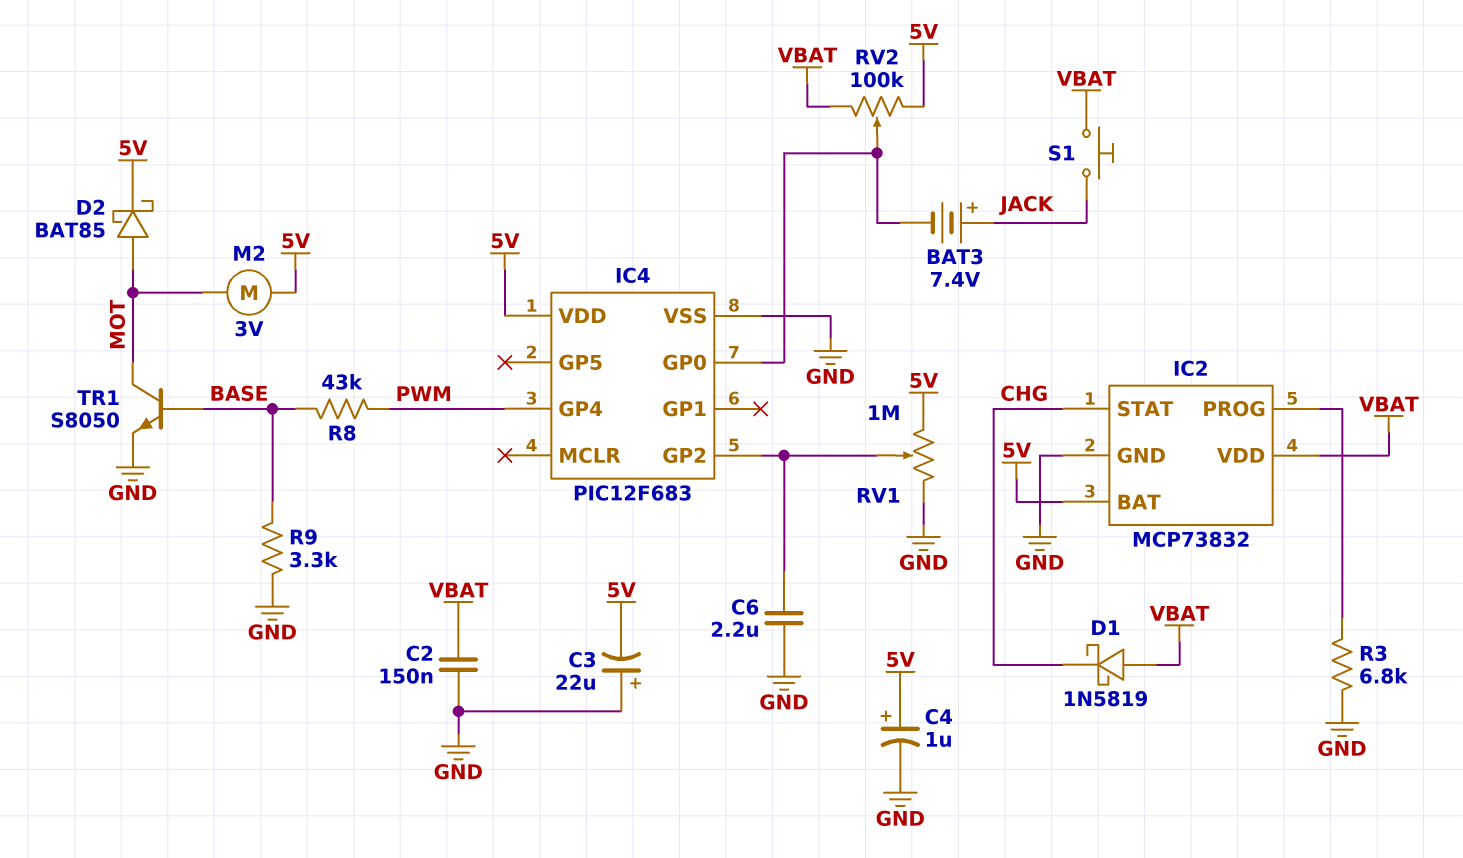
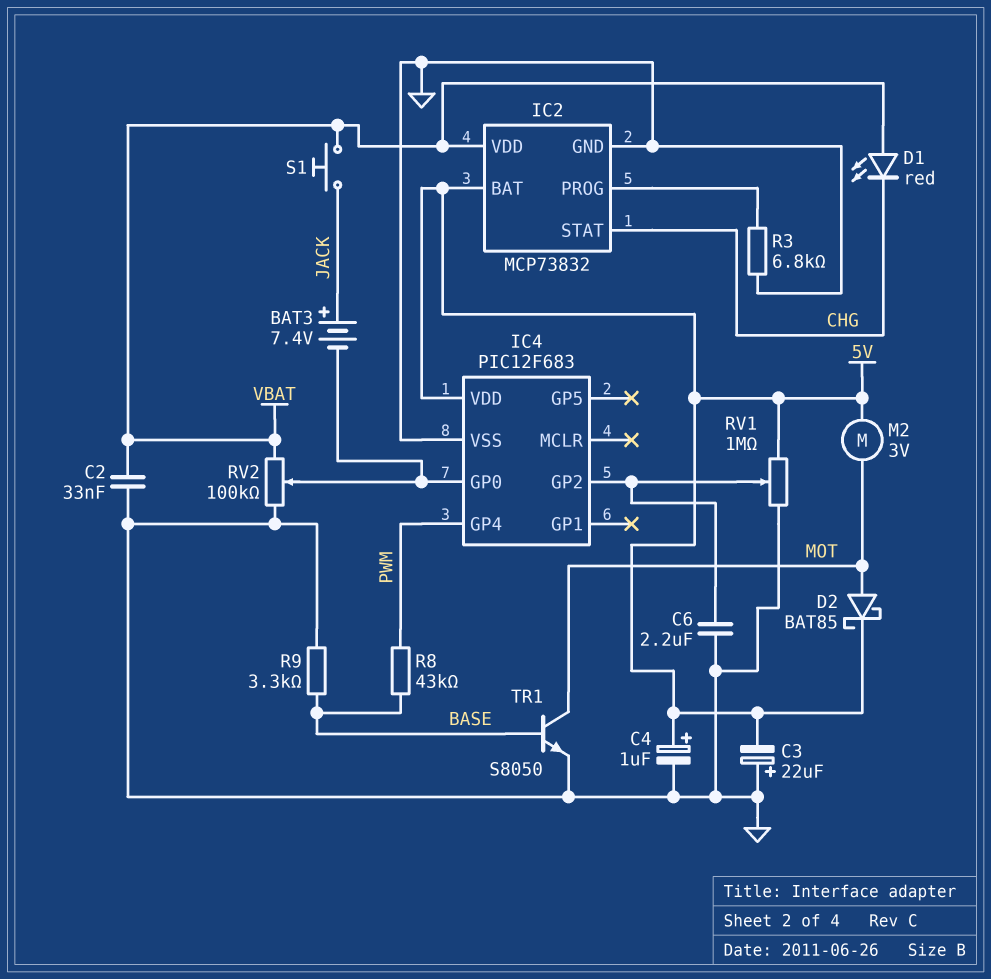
C2: 150nF (GND, VBAT) -> 33nF (GND, VBAT)
D1: schottky 1N5819 (A VBAT, K CHG) -> LED red (A VBAT, K CHG)
RV2: 100k (5V, VBAT, wiper IC4/GP0) -> 100k (GND, VBAT, wiper IC4/GP0)

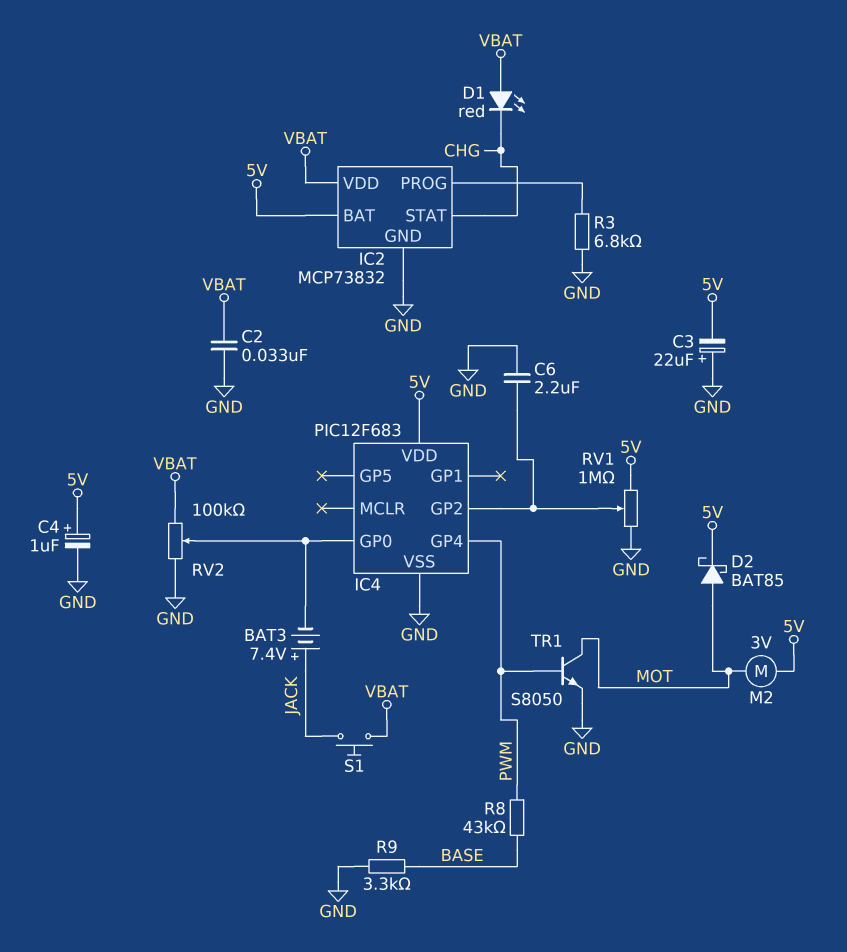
TR1: NPN S8050 (B BASE, C MOT, E GND) -> NPN S8050 (B PWM, C MOT, E GND)

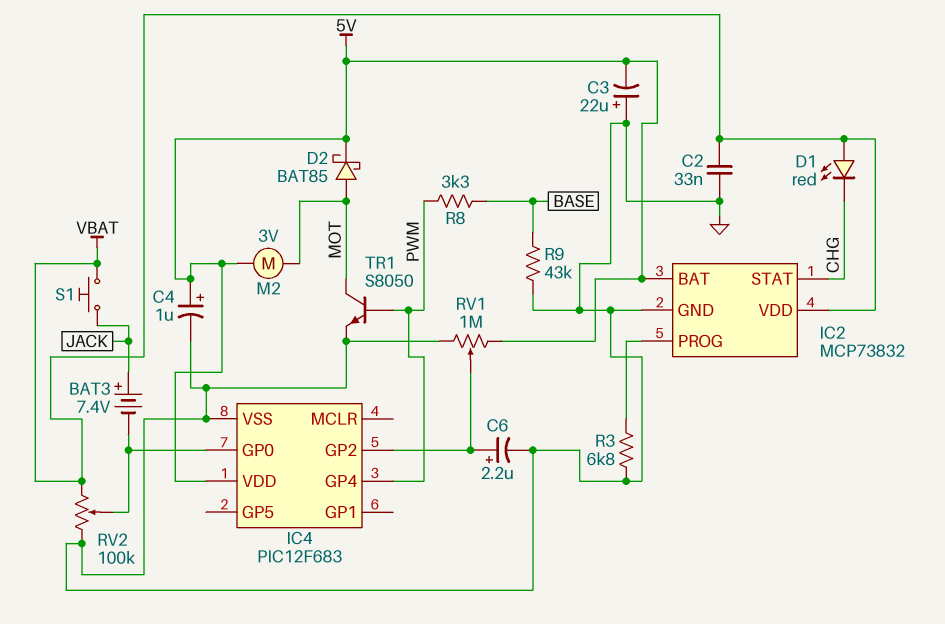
C6: 2.2uF (GND, IC4/GP2) -> 2.2uF (plus IC4/GP2, minus GND)
R8: 43k (BASE, PWM) -> 3.3k (BASE, PWM)
R9: 3.3k (BASE, GND) -> 43k (BASE, GND)

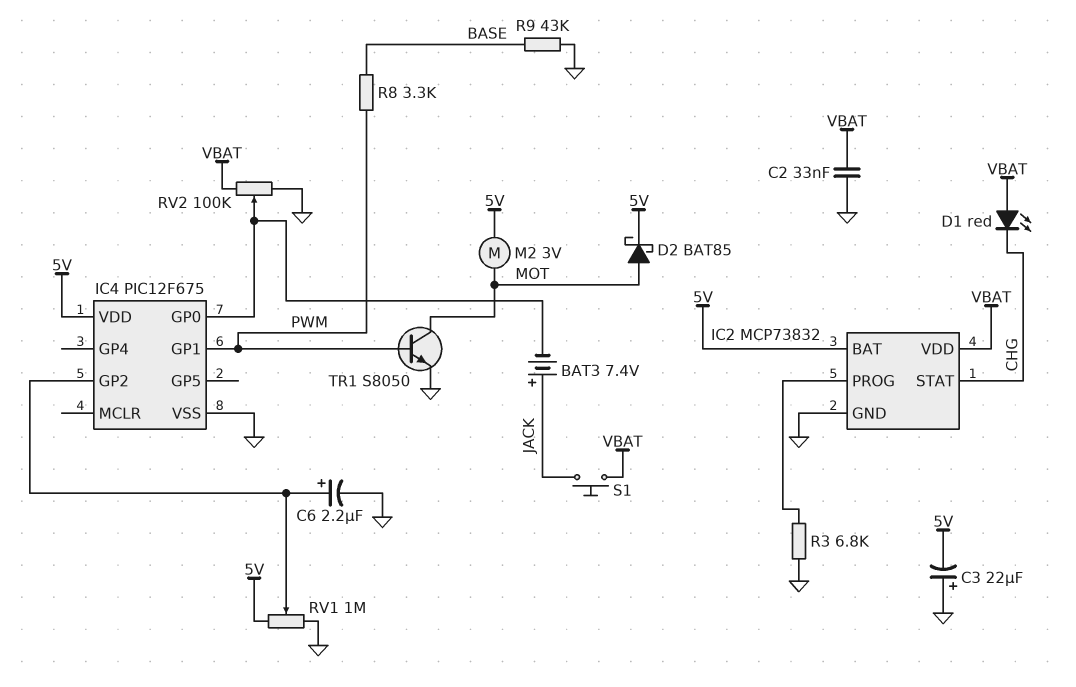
C4: 1uF (plus 5V, minus GND) -> none
IC4: PIC12F683 -> PIC12F675
IC4 pin GP1: none -> PWM
IC4 pin GP4: PWM -> none

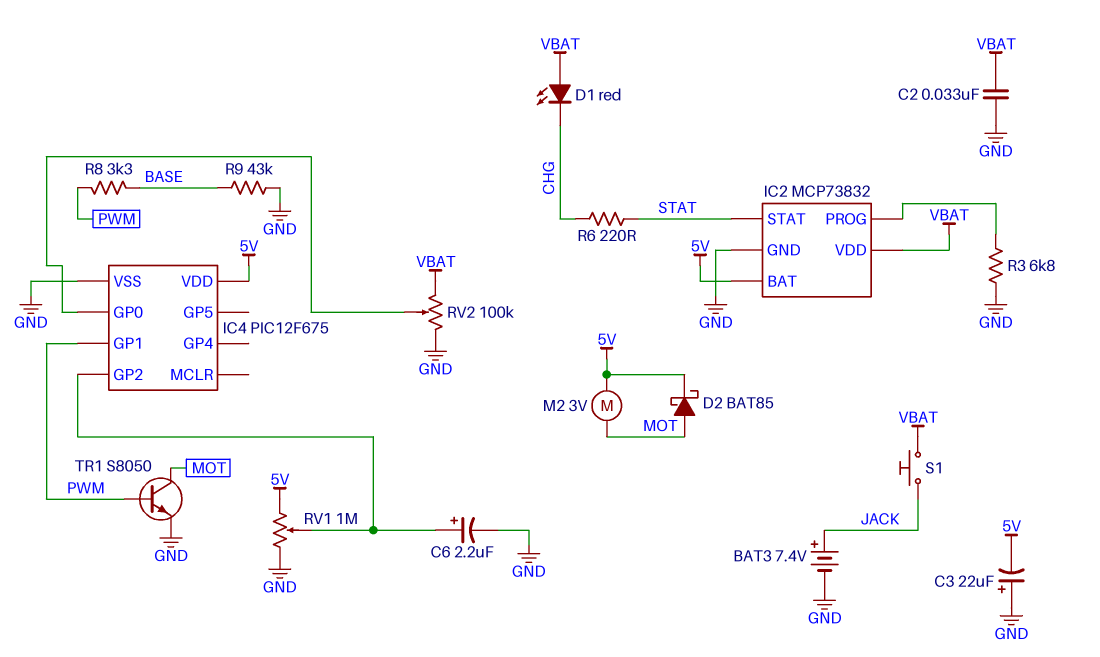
BAT3: 7.4V (plus JACK, minus IC4/GP0) -> 7.4V (plus JACK, minus GND)
IC2 pin STAT: CHG -> STAT
R6: none -> 220 (CHG, STAT)

